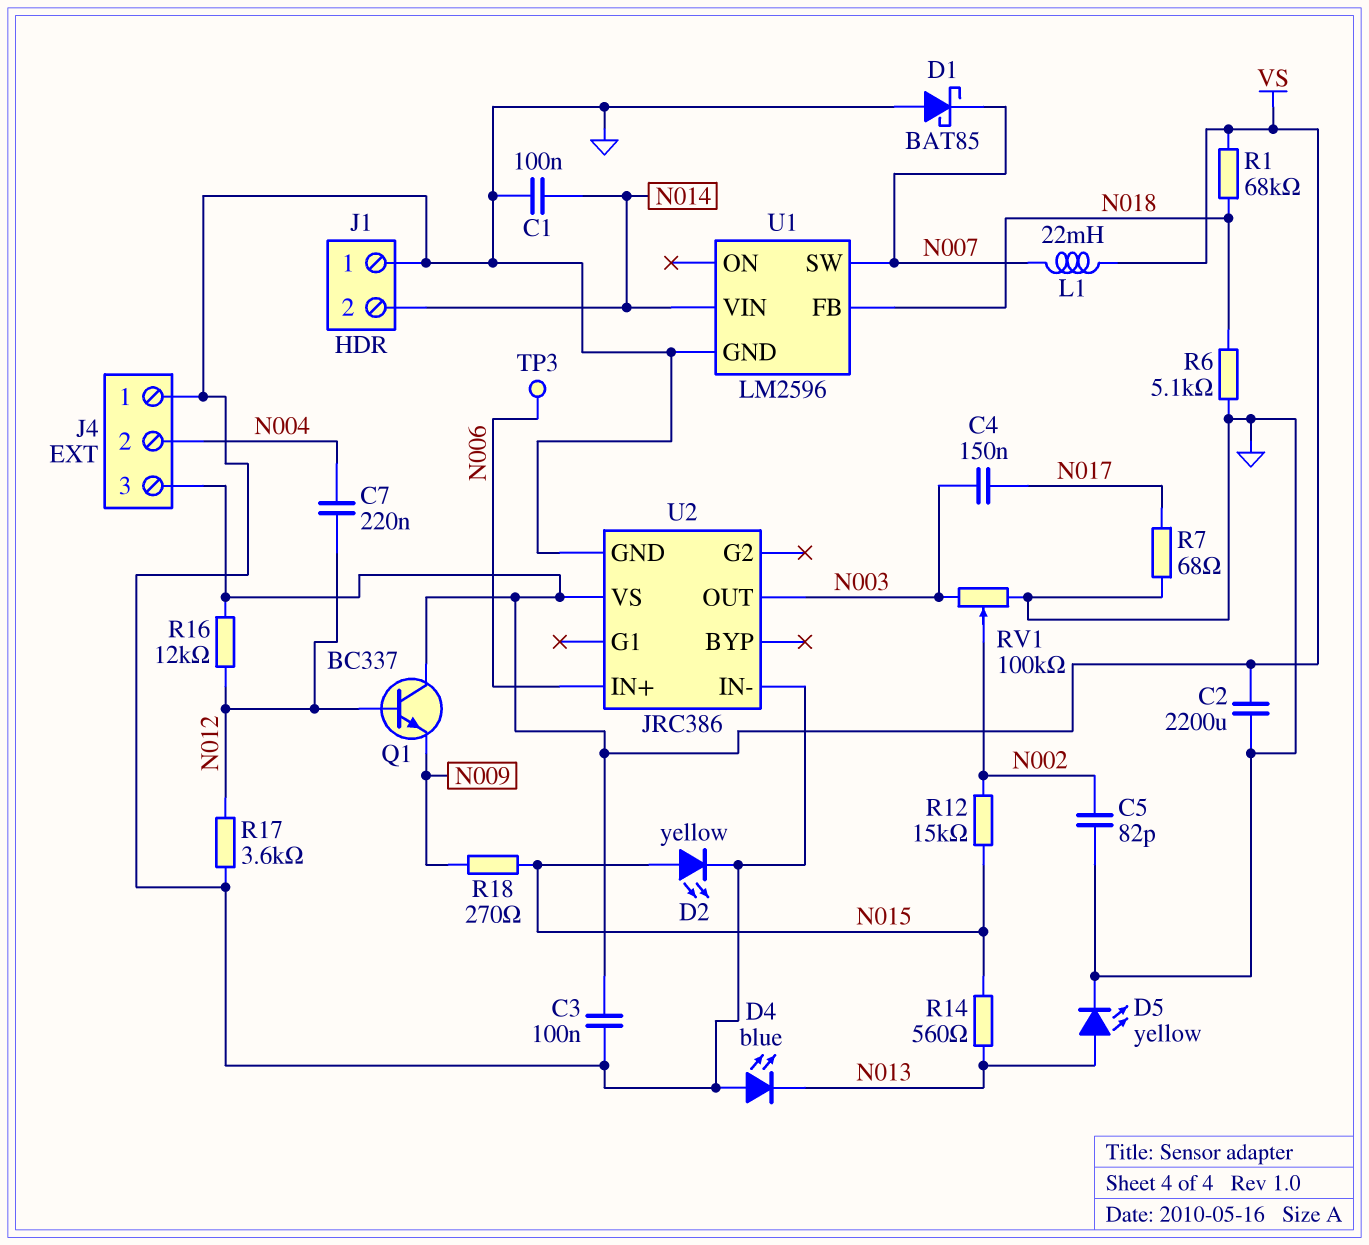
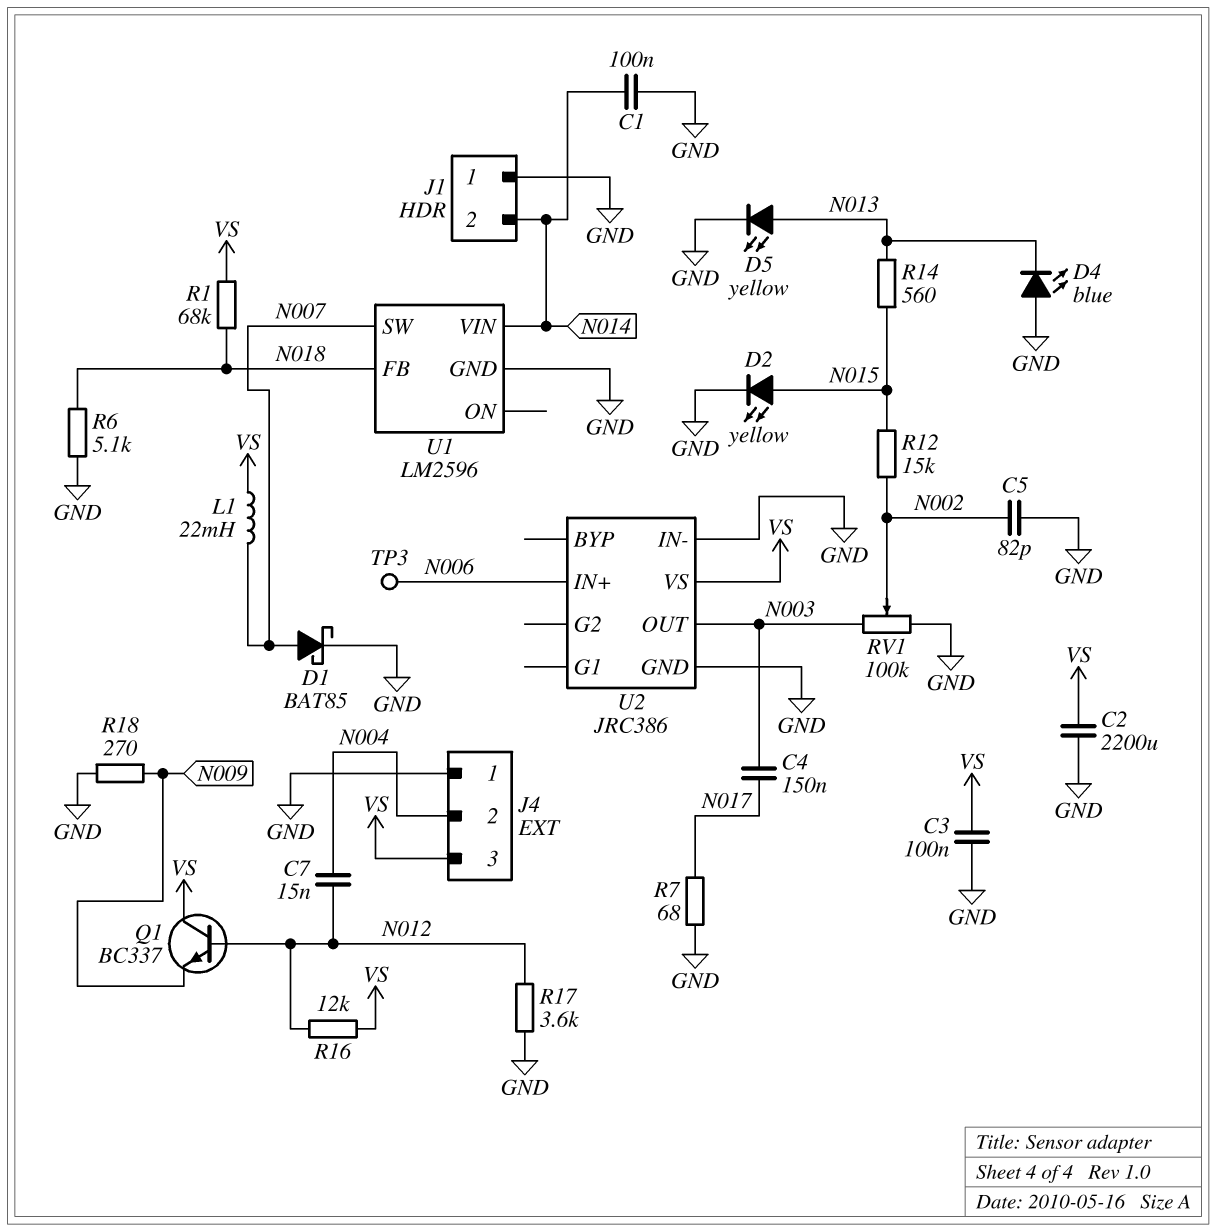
C7: 220nF (N004, N012) -> 15nF (N004, N012)
D1: schottky BAT85 (A GND, K N007) -> schottky BAT85 (A N007, K GND)
R18: 270 (N009, N015) -> 270 (GND, N009)

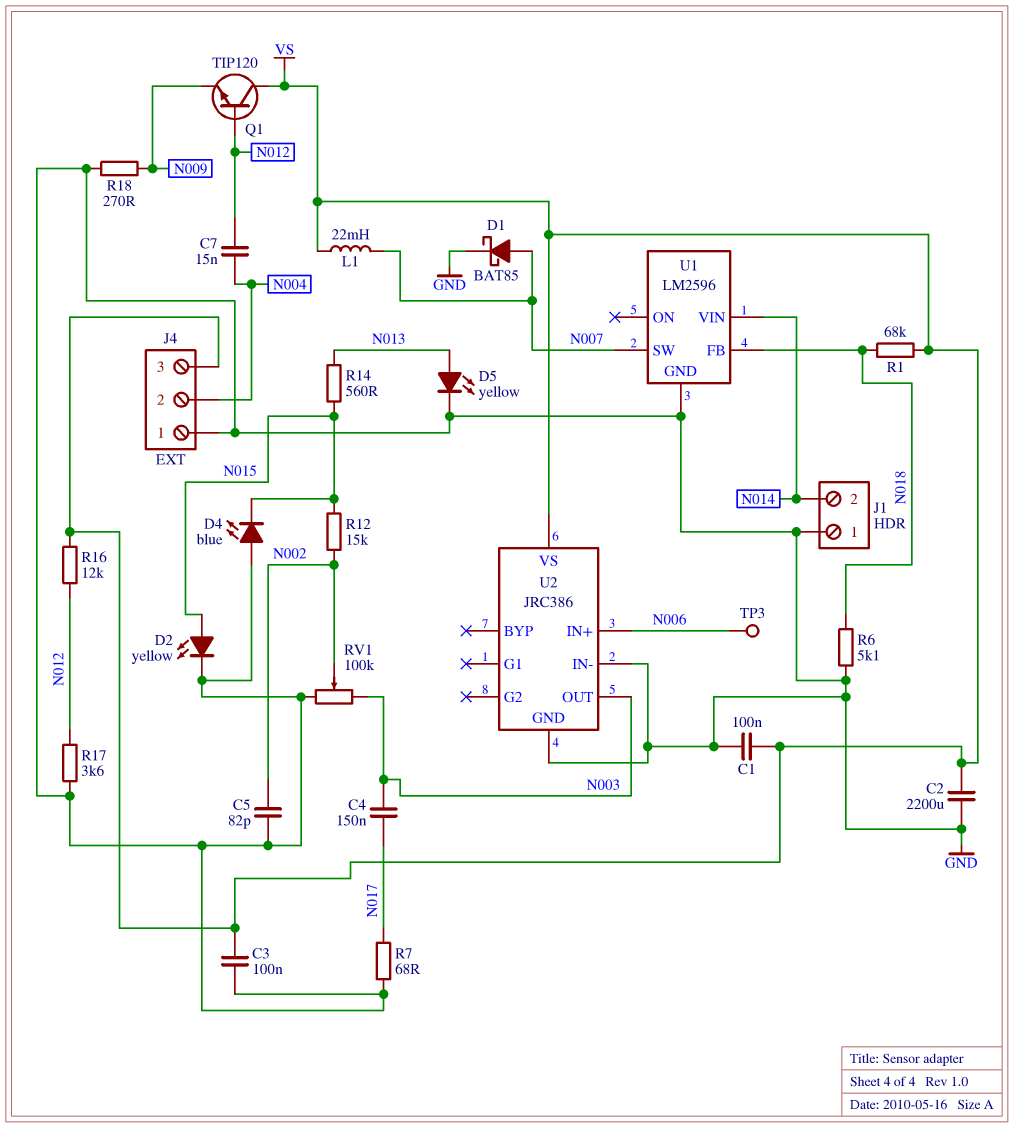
C1: 100nF (GND, N014) -> 100nF (GND, VS)
D4: LED blue (A GND, K N013) -> LED blue (A GND, K N015)
Q1: NPN BC337 (B N012, C VS, E N009) -> NPN TIP120 (B N012, C VS, E N009)

